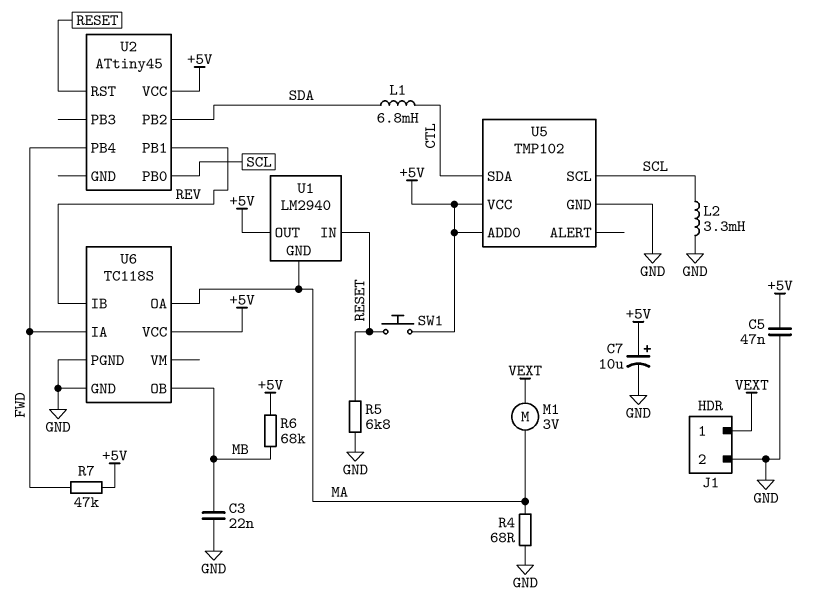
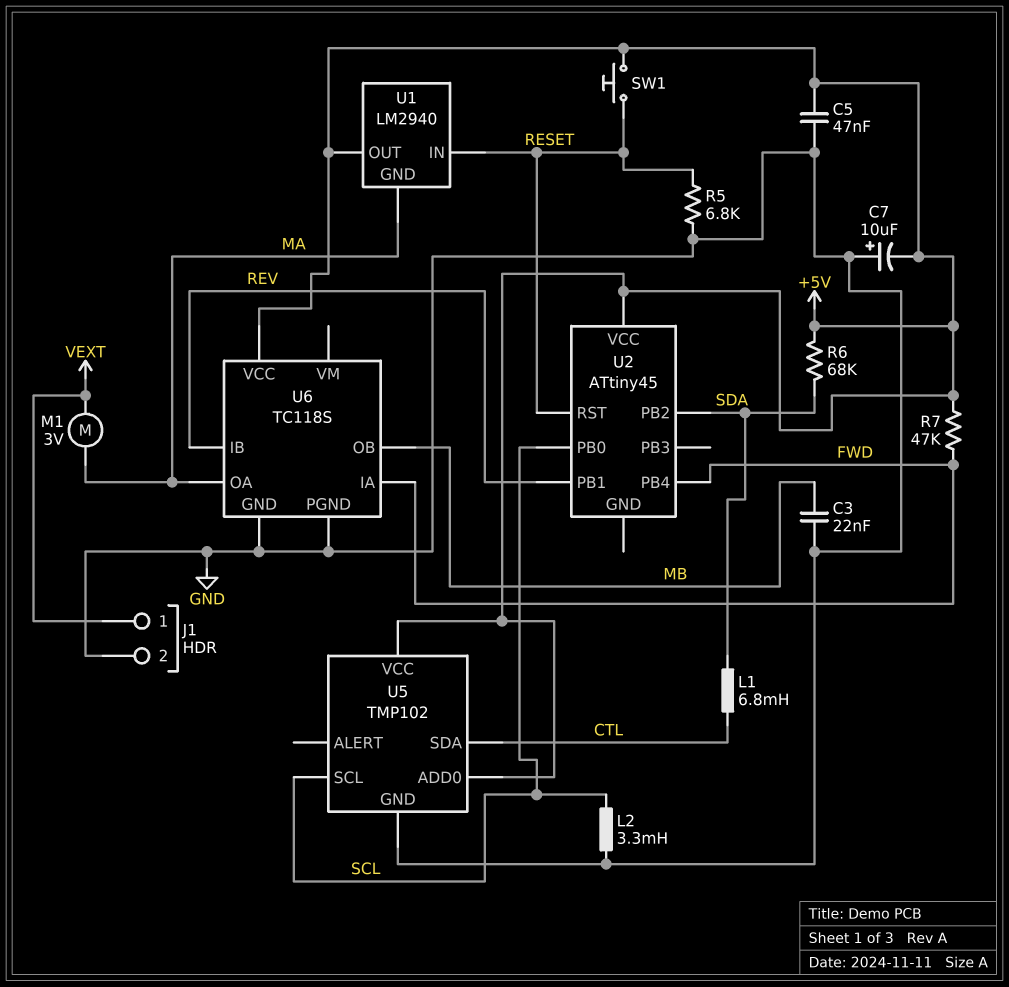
C7: 10uF (plus +5V, minus GND) -> 10uF (plus GND, minus +5V)
R4: 68 (GND, MA) -> none
R6: 68k (+5V, MB) -> 68k (+5V, SDA)

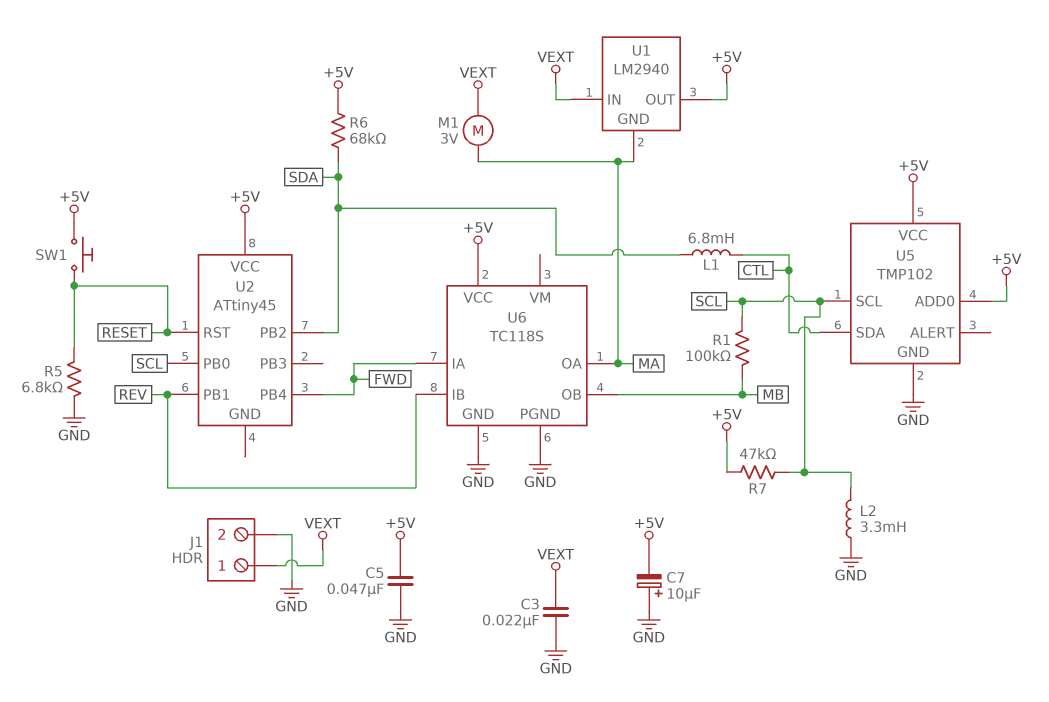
C3: 22nF (GND, MB) -> 22nF (GND, VEXT)
R1: none -> 100k (MB, SCL)
R7: 47k (+5V, FWD) -> 47k (+5V, SCL)
U1 pin IN: RESET -> VEXT

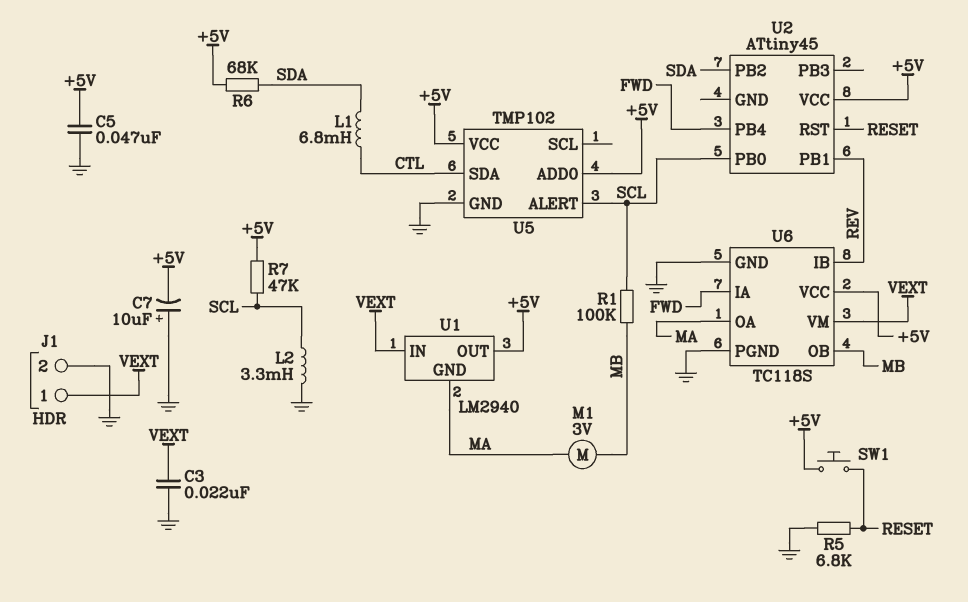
M1: motor 3V (MA, VEXT) -> motor 3V (MA, MB)
U5 pin ALERT: none -> SCL
U5 pin SCL: SCL -> none
U6 pin VM: none -> VEXT

